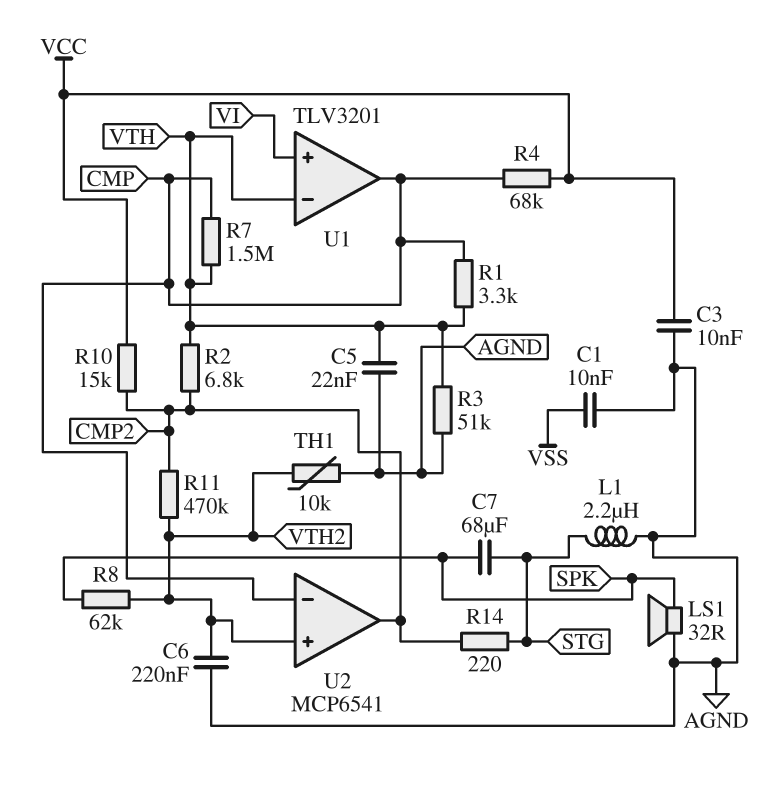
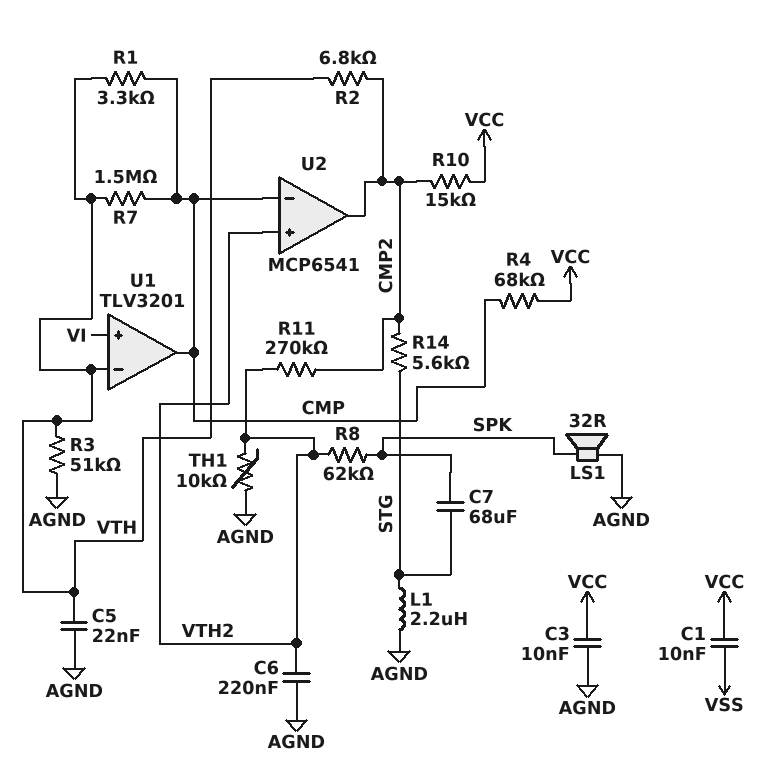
C1: 10nF (AGND, VSS) -> 10nF (VCC, VSS)
R11: 470k (CMP2, VTH2) -> 270k (CMP2, VTH2)
R14: 220 (CMP2, STG) -> 5.6k (CMP2, STG)

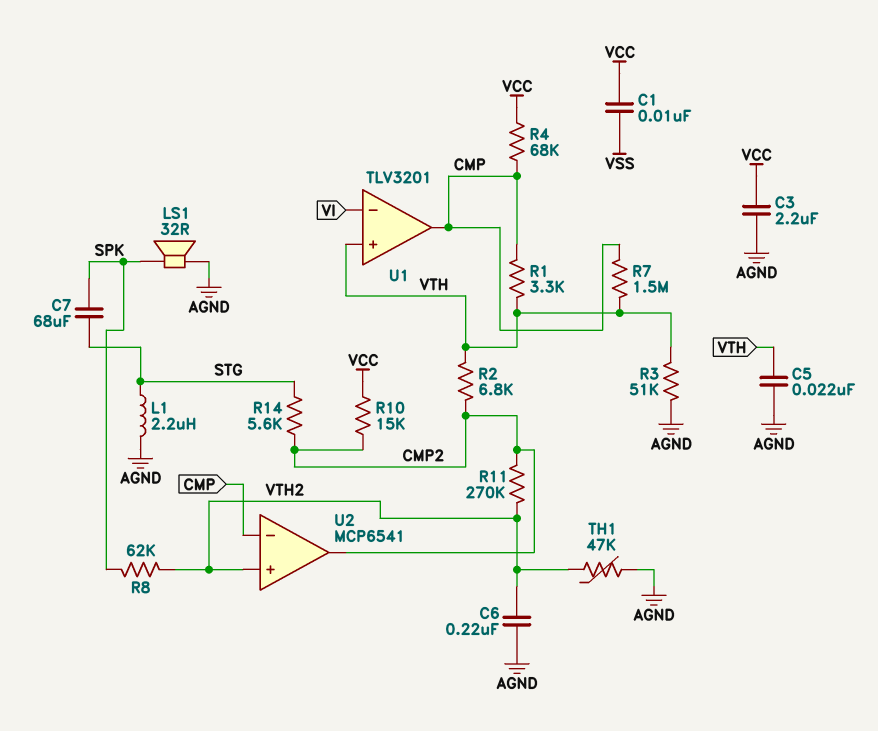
C3: 10nF (AGND, VCC) -> 2.2uF (AGND, VCC)
TH1: 10k (AGND, VTH2) -> 47k (AGND, VTH2)
U1 pin in+: VI -> VTH
U1 pin in-: VTH -> VI

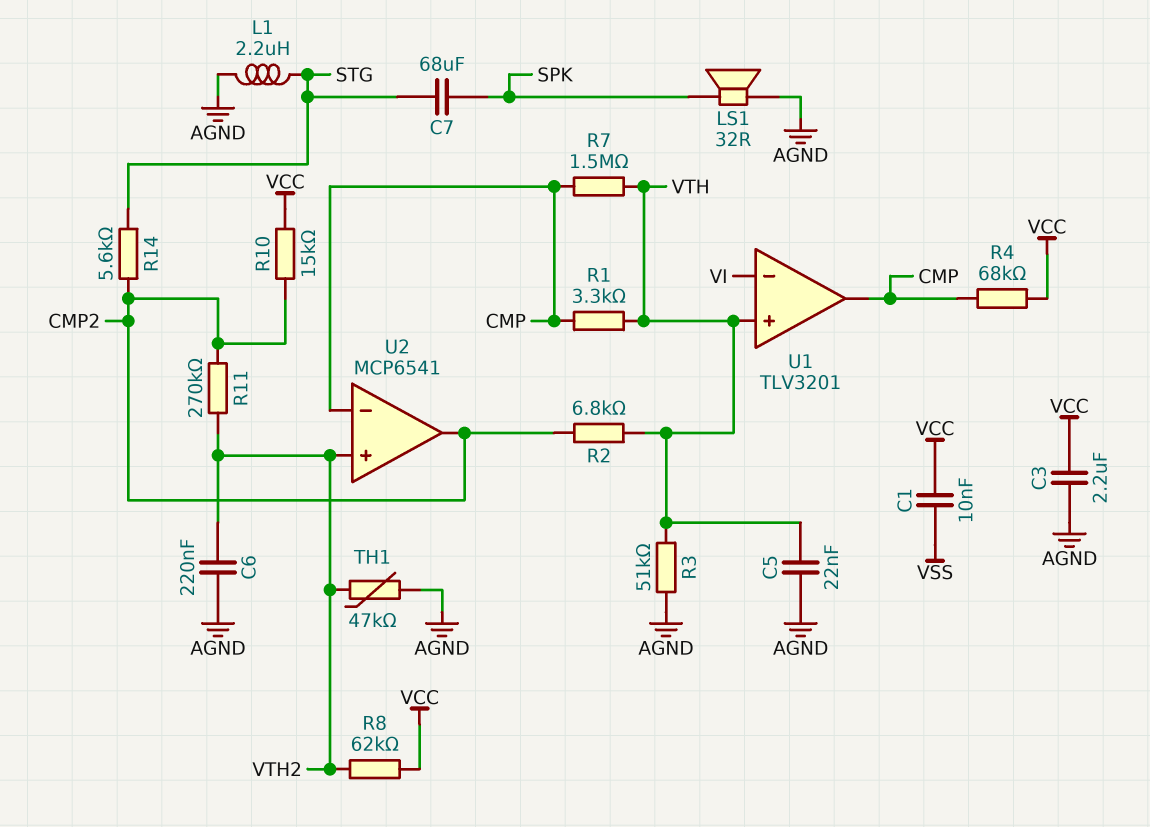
R8: 62k (SPK, VTH2) -> 62k (VCC, VTH2)

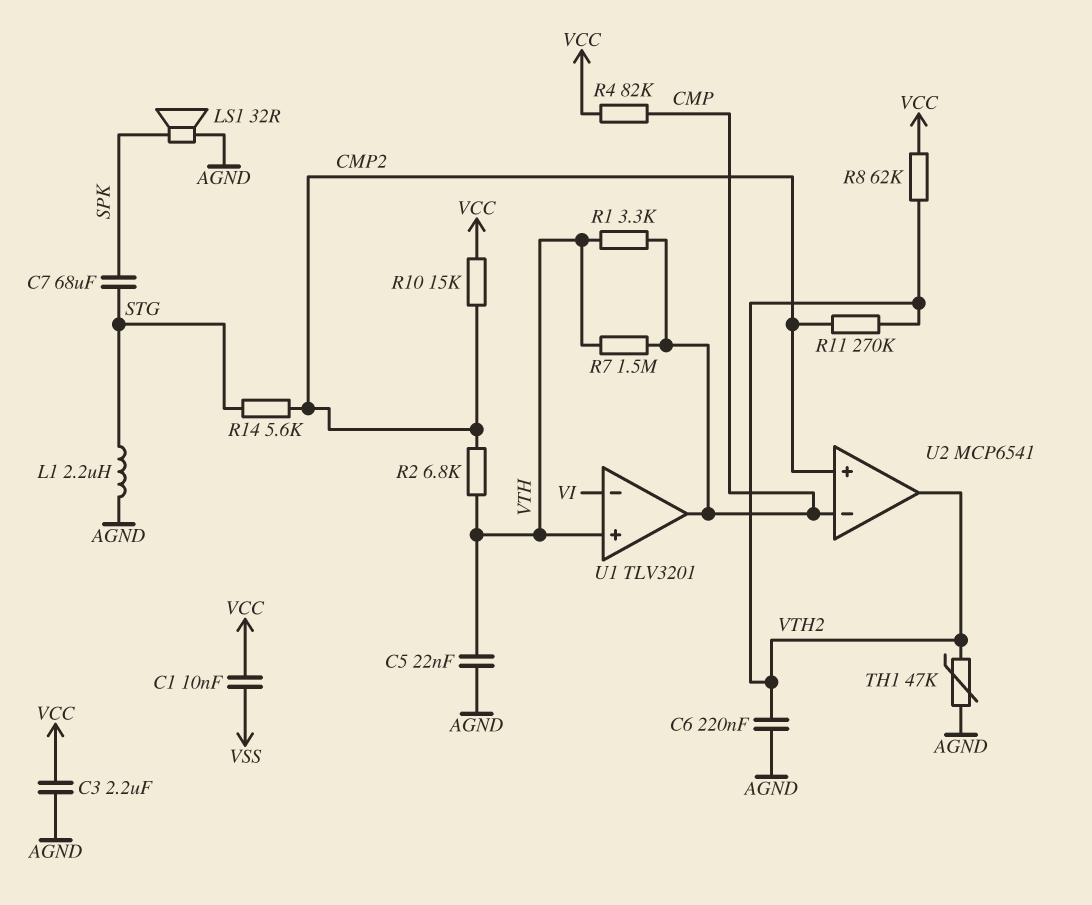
R3: 51k (AGND, VTH) -> none
R4: 68k (CMP, VCC) -> 82k (CMP, VCC)
U2 pin in+: VTH2 -> CMP2
U2 pin out: CMP2 -> VTH2

